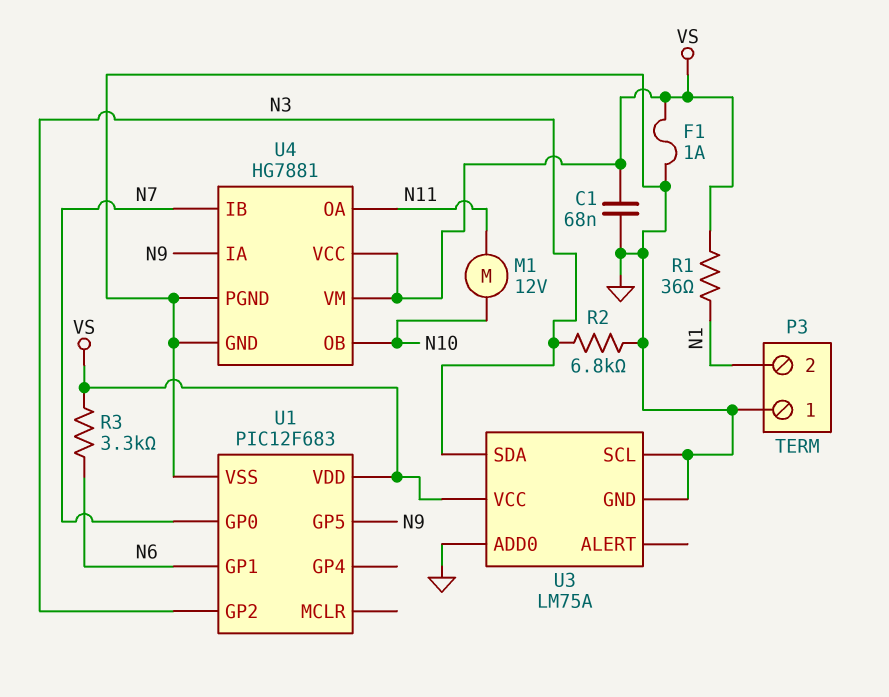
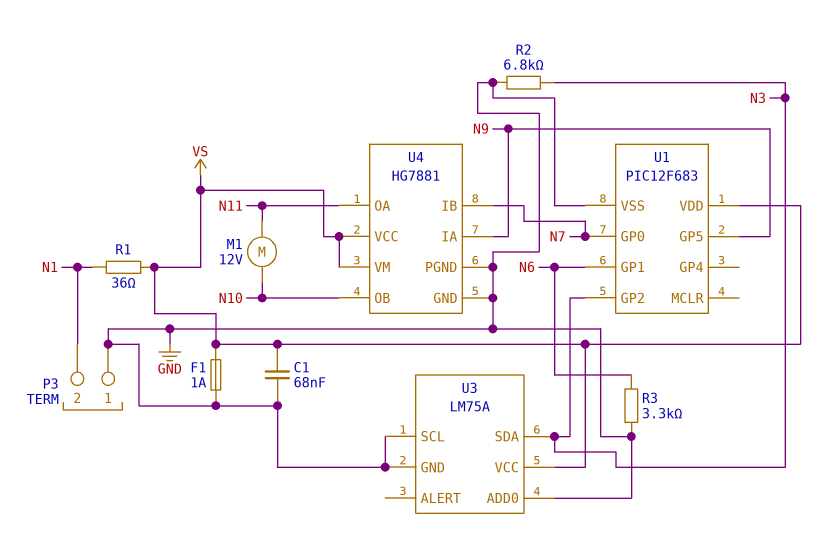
R3: 3.3k (N6, VS) -> 3.3k (GND, N6)

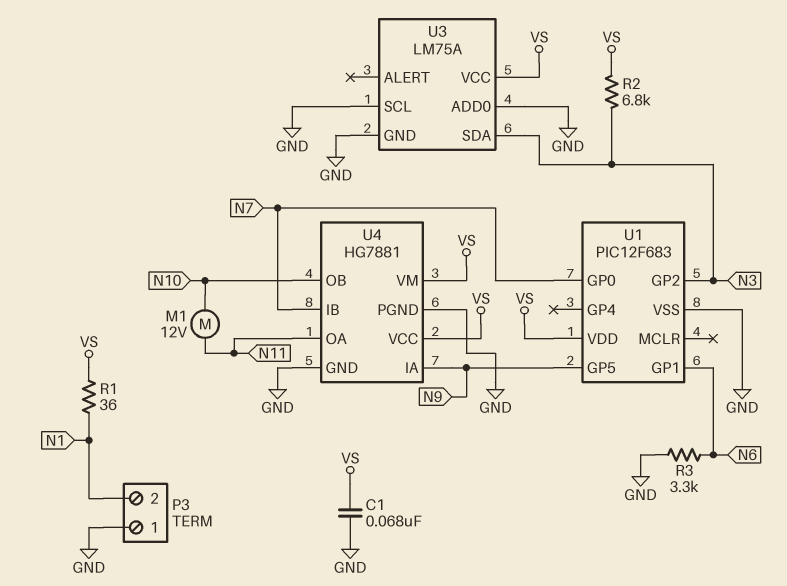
F1: 1A (GND, VS) -> none
R2: 6.8k (GND, N3) -> 6.8k (N3, VS)

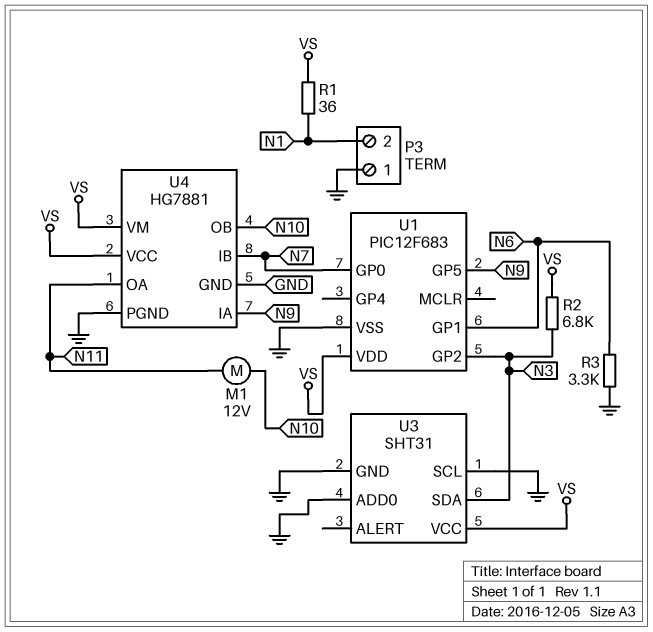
C1: 68nF (GND, VS) -> none
U3: LM75A -> SHT31

